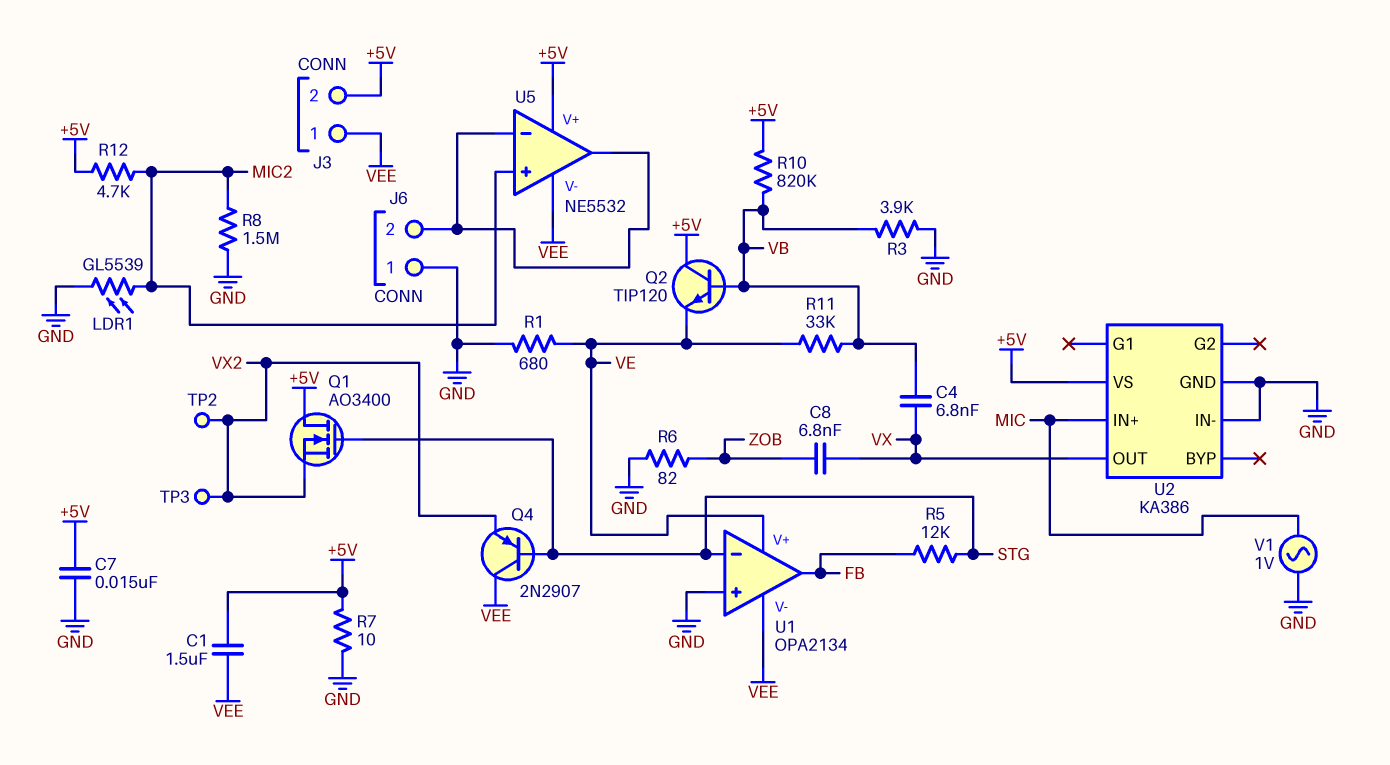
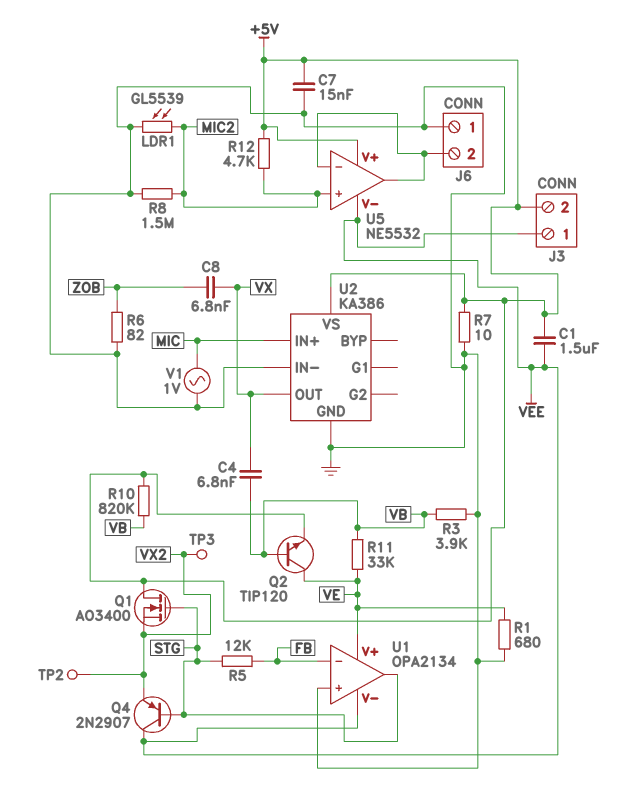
Q2: NPN TIP120 (B VB, C +5V, E VE) -> NPN TIP120 (B VB, C VE, E +5V)
U1 pin in-: STG -> FB
U1 pin out: FB -> STG

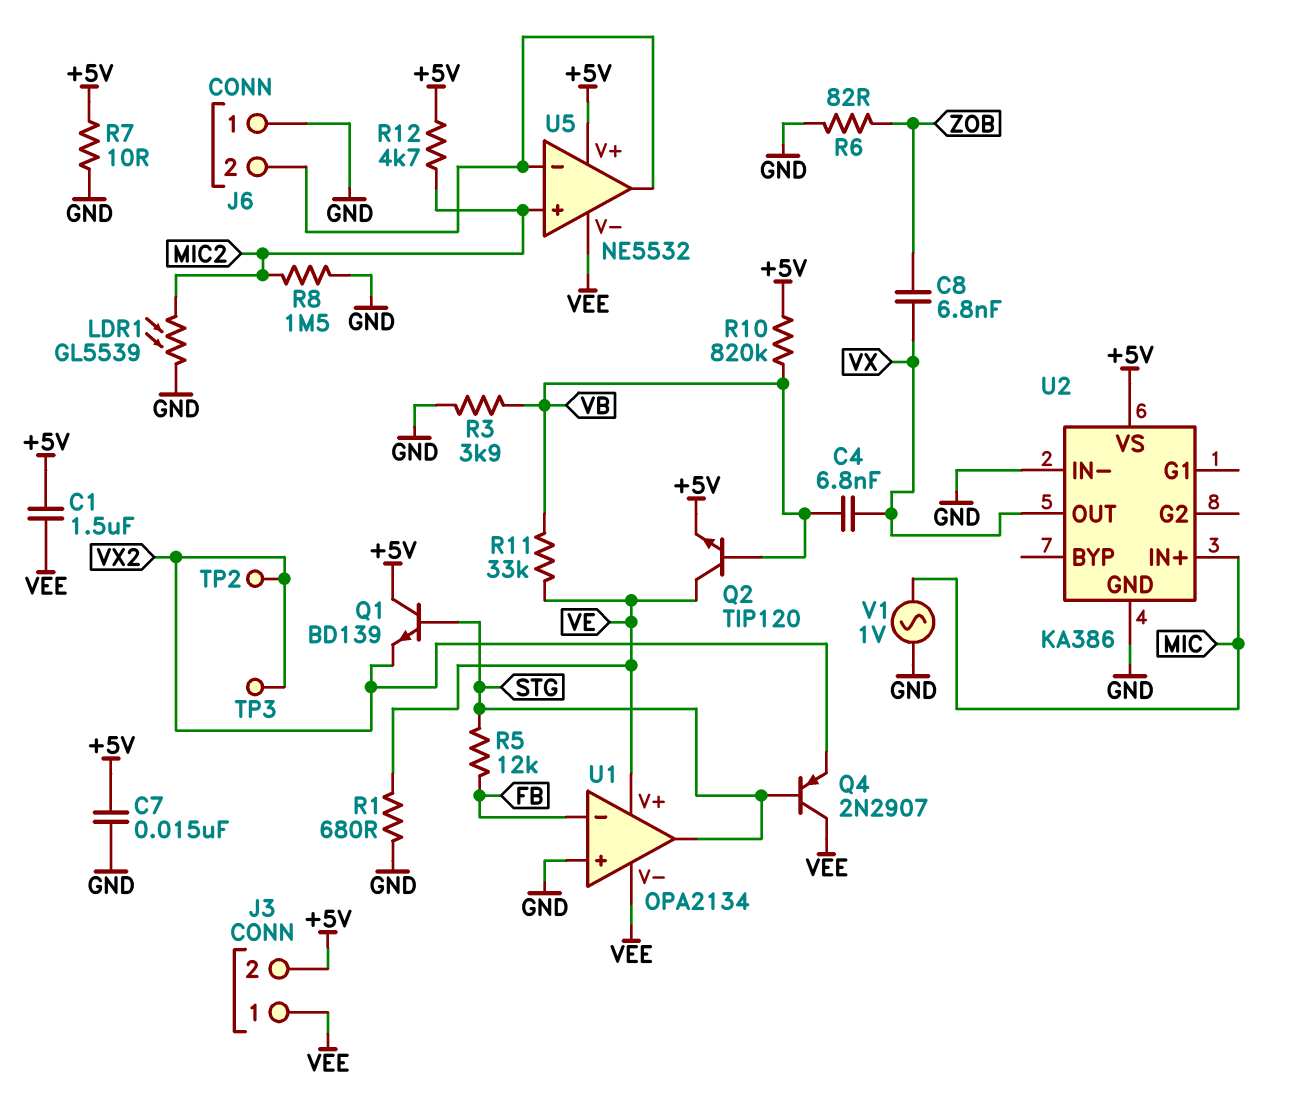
Q1: NMOS AO3400 (G STG, D +5V, S VX2) -> NPN BD139 (B STG, C +5V, E VX2)

